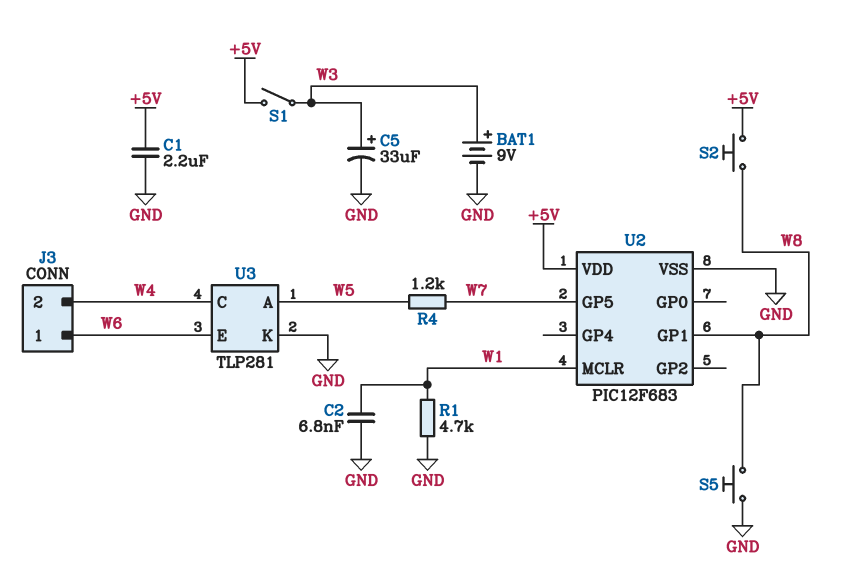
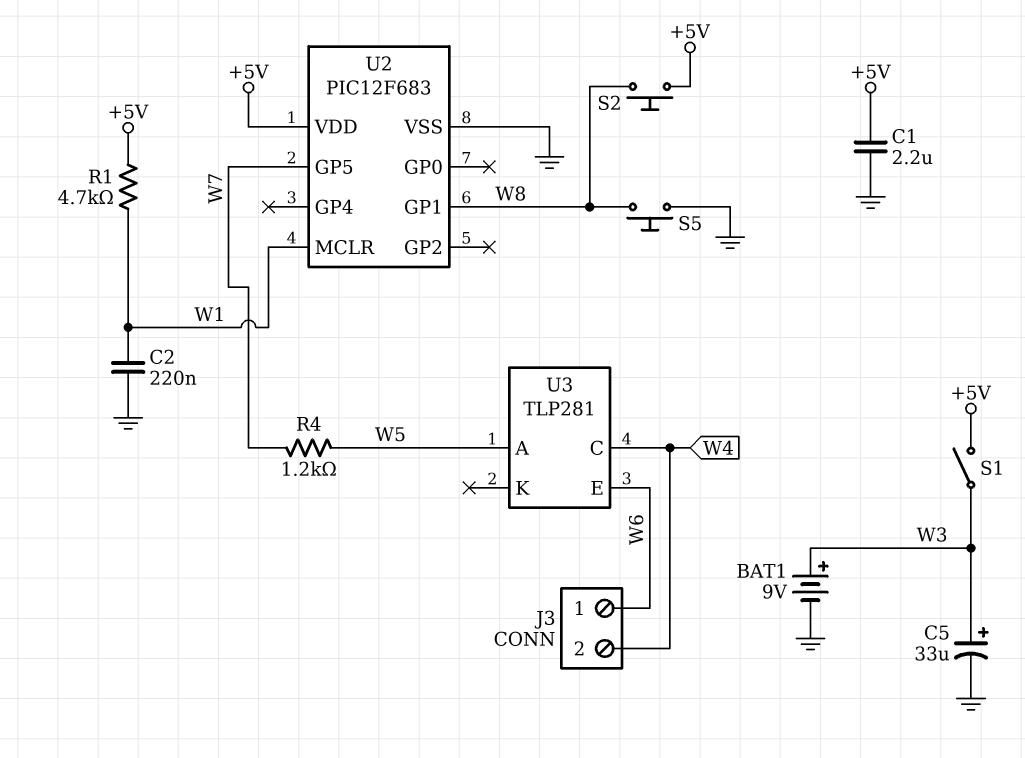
C2: 6.8nF (GND, W1) -> 220nF (GND, W1)
R1: 4.7k (GND, W1) -> 4.7k (+5V, W1)
U3 pin K: GND -> none

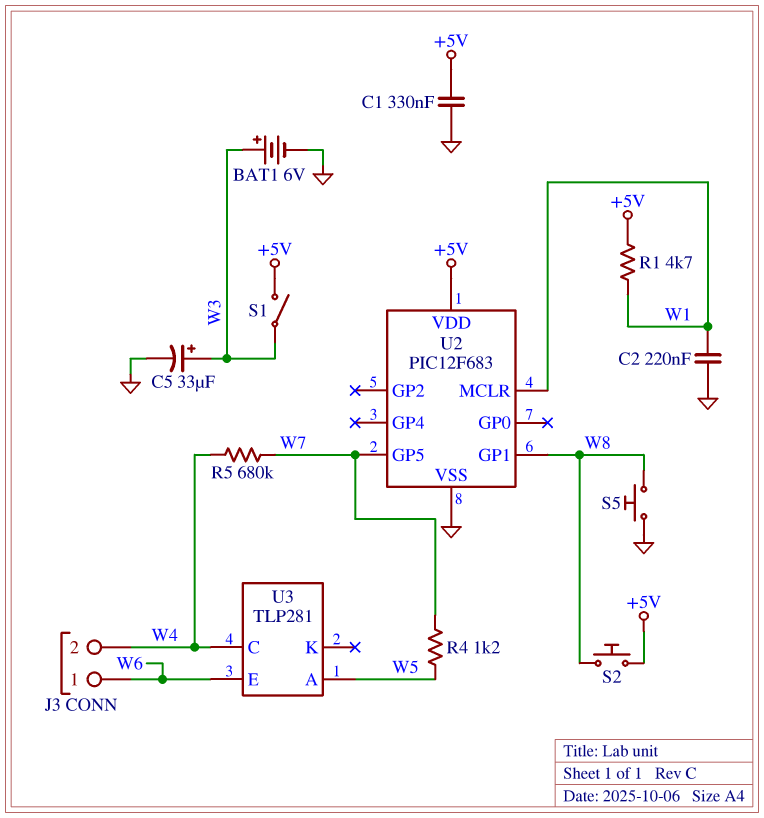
BAT1: 9V (plus W3, minus GND) -> 6V (plus W3, minus GND)
C1: 2.2uF (+5V, GND) -> 330nF (+5V, GND)
R5: none -> 680k (W4, W7)

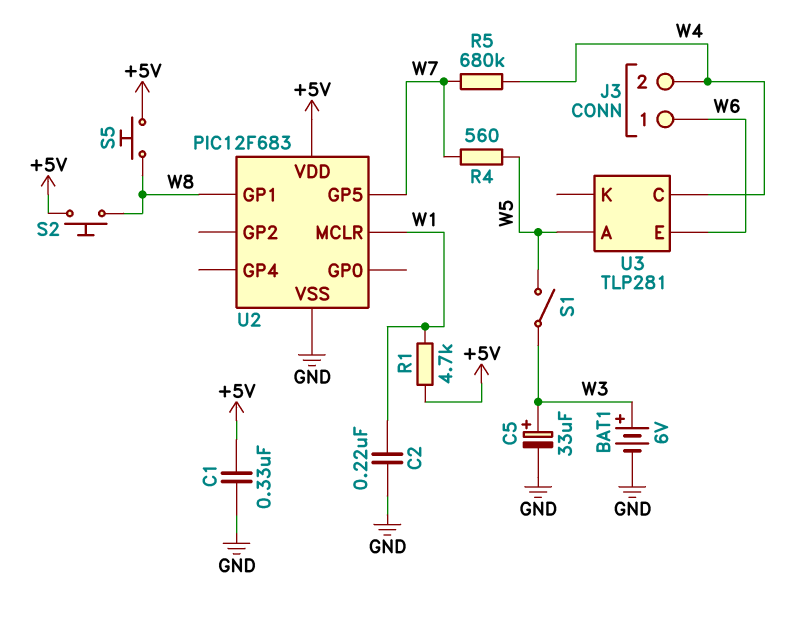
R4: 1.2k (W5, W7) -> 560 (W5, W7)
S1: switch (+5V, W3) -> switch (W3, W5)
S5: button (GND, W8) -> button (+5V, W8)

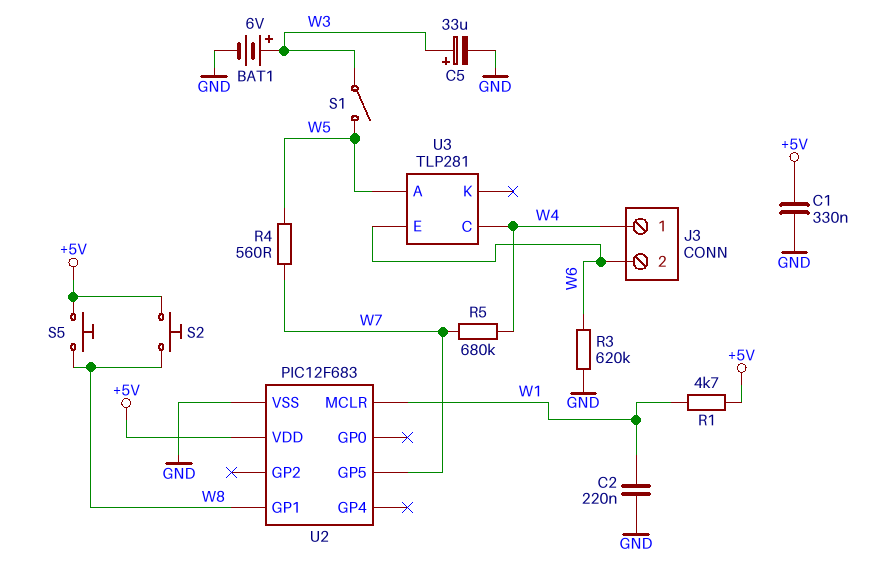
J3 pin 1: W6 -> W4
J3 pin 2: W4 -> W6
R3: none -> 620k (GND, W6)

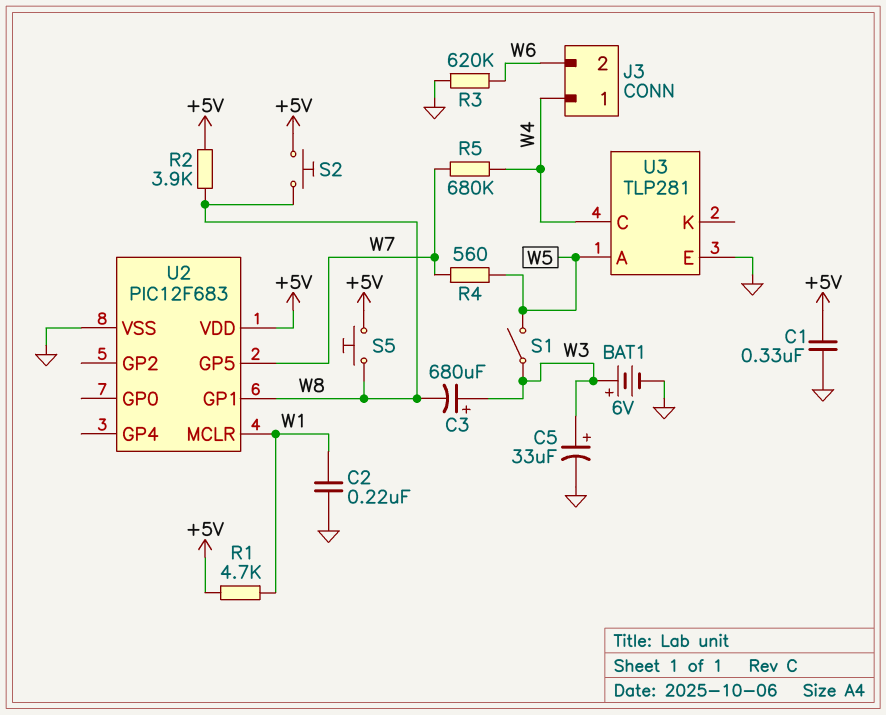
C3: none -> 680uF (plus W3, minus W8)
R2: none -> 3.9k (+5V, W8)
U3 pin E: W6 -> GND

